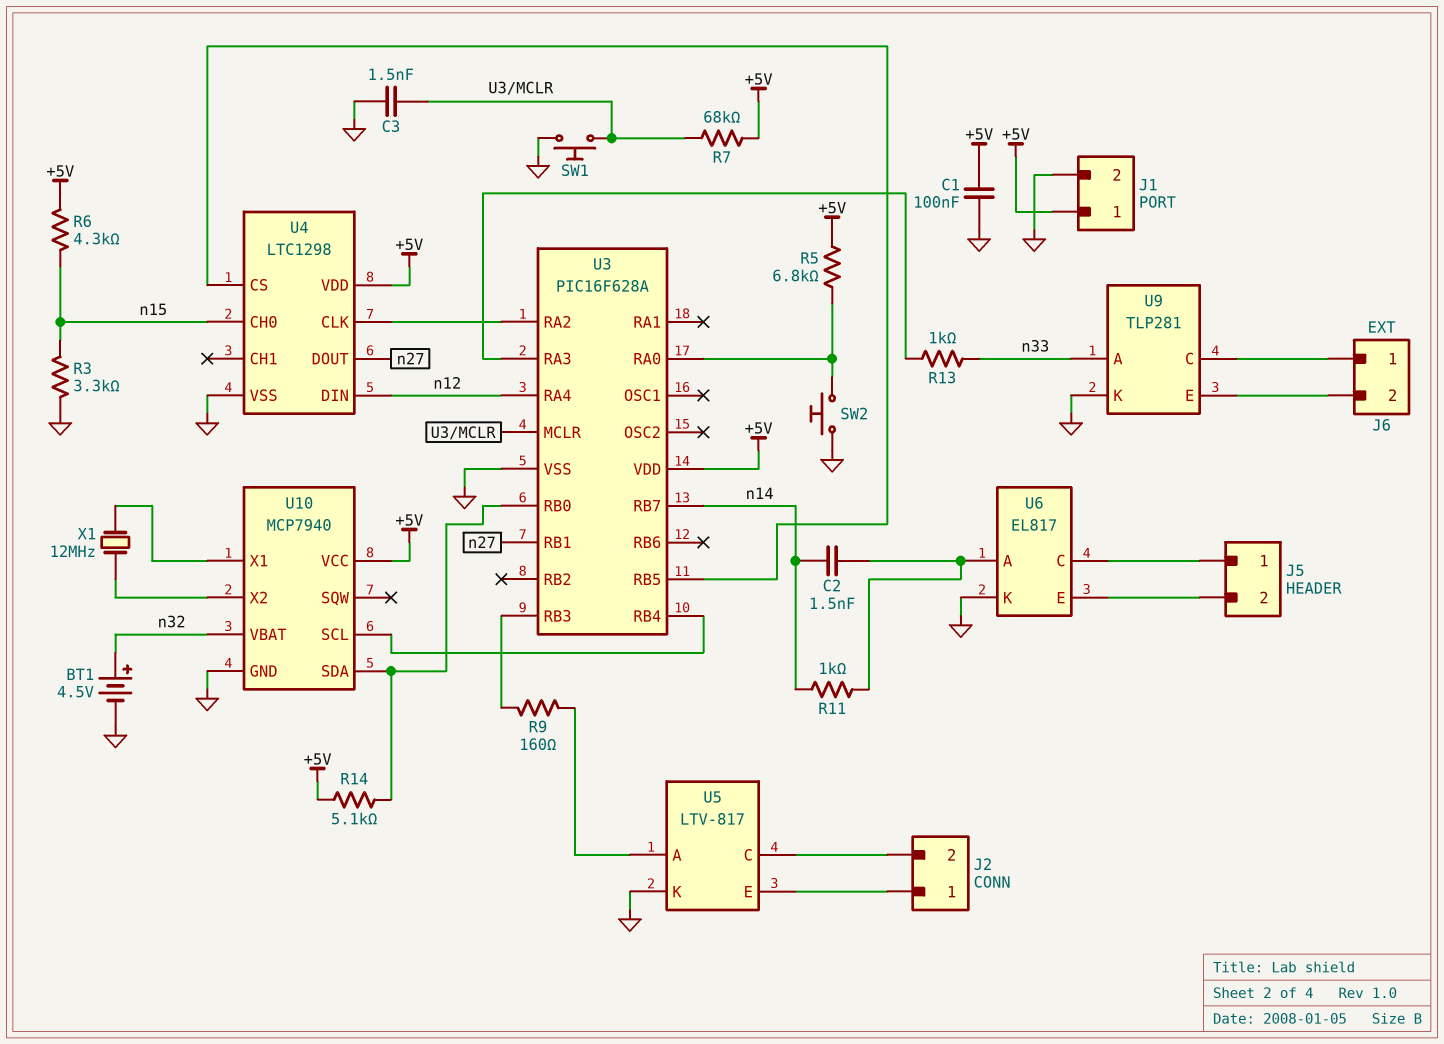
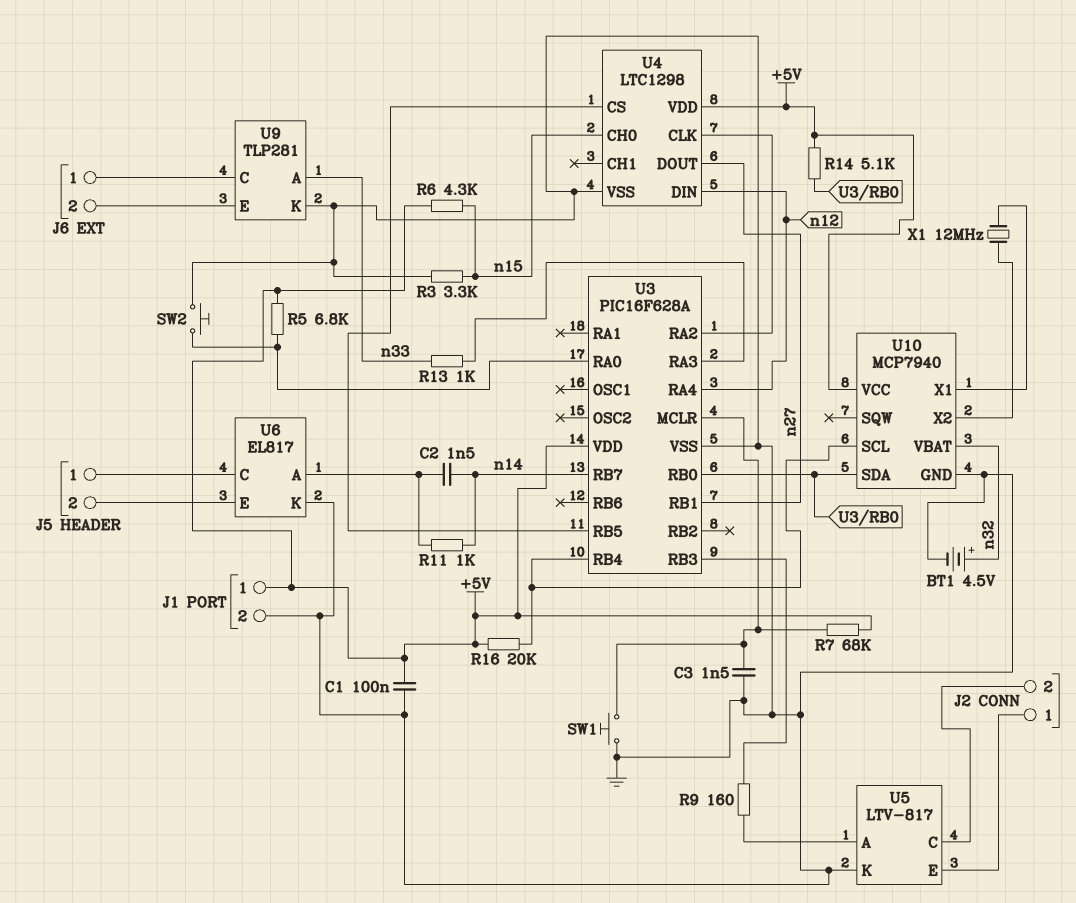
R16: none -> 20k (+5V, U3/RB4)

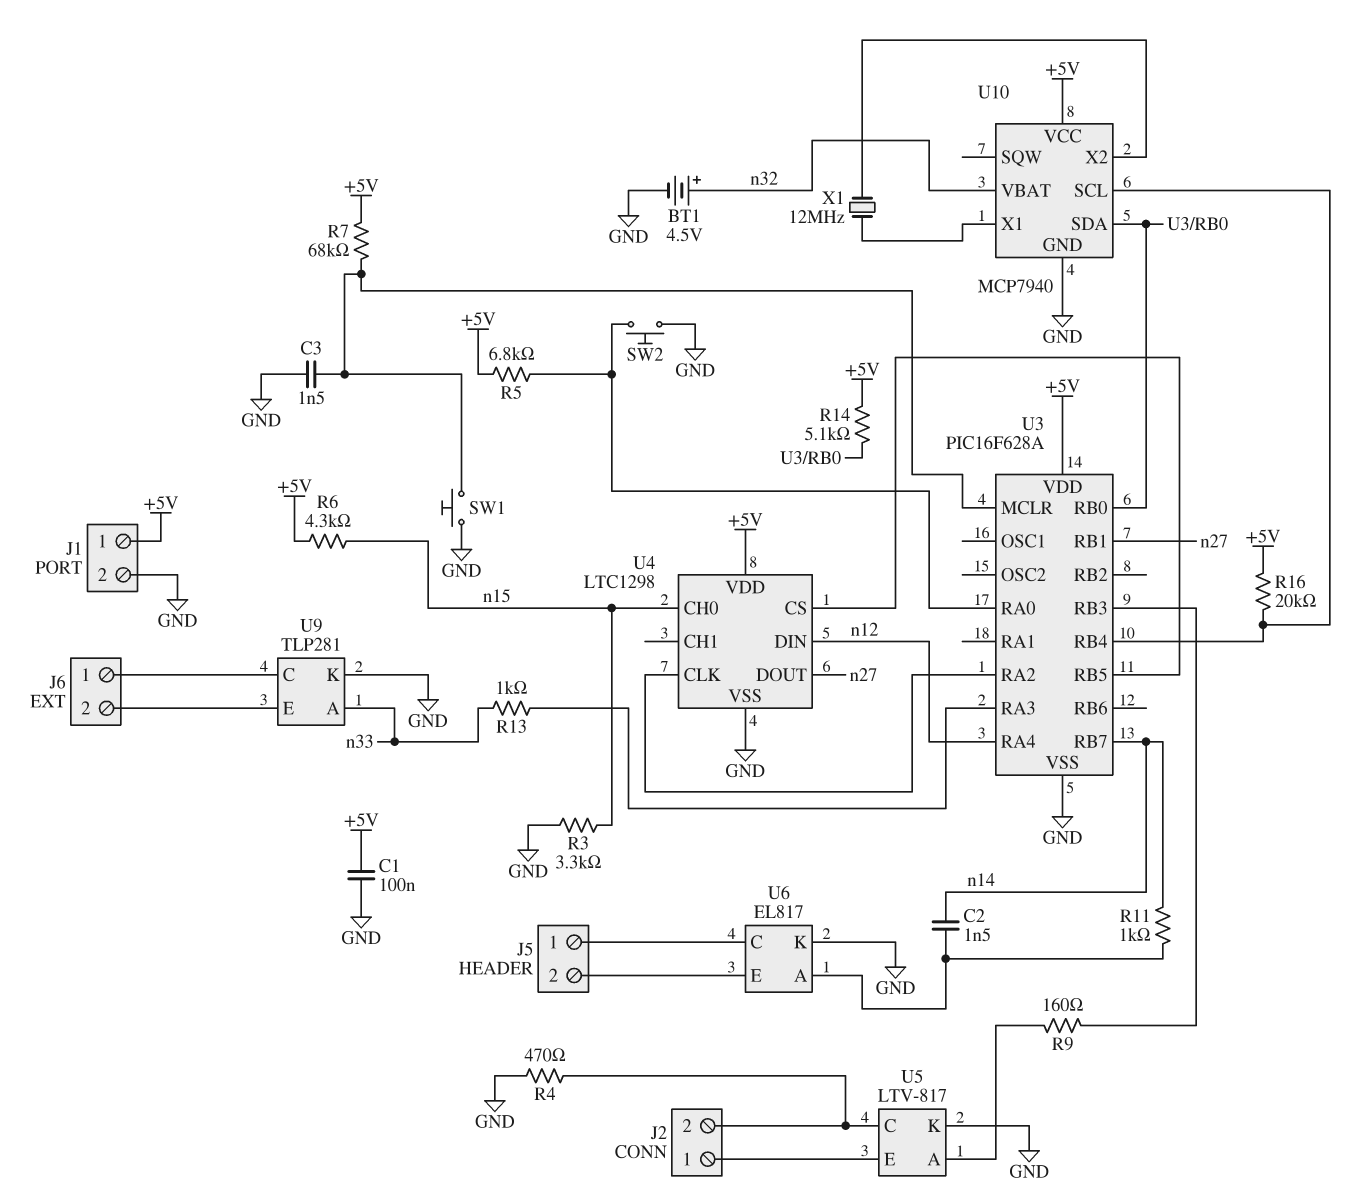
R4: none -> 470 (GND, J2/2)

